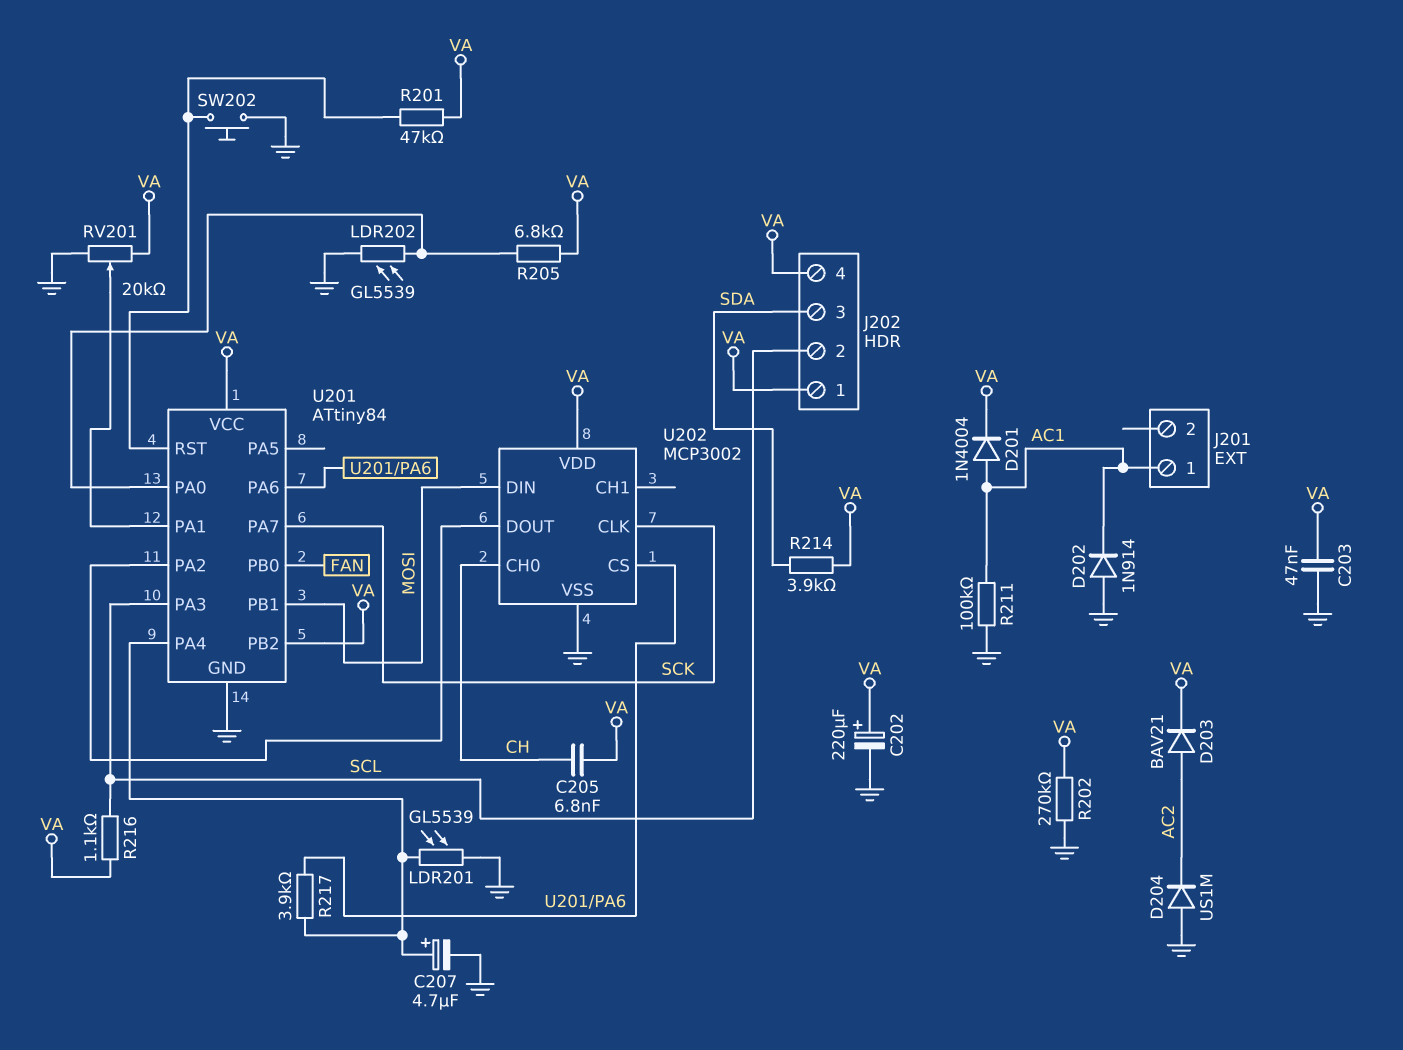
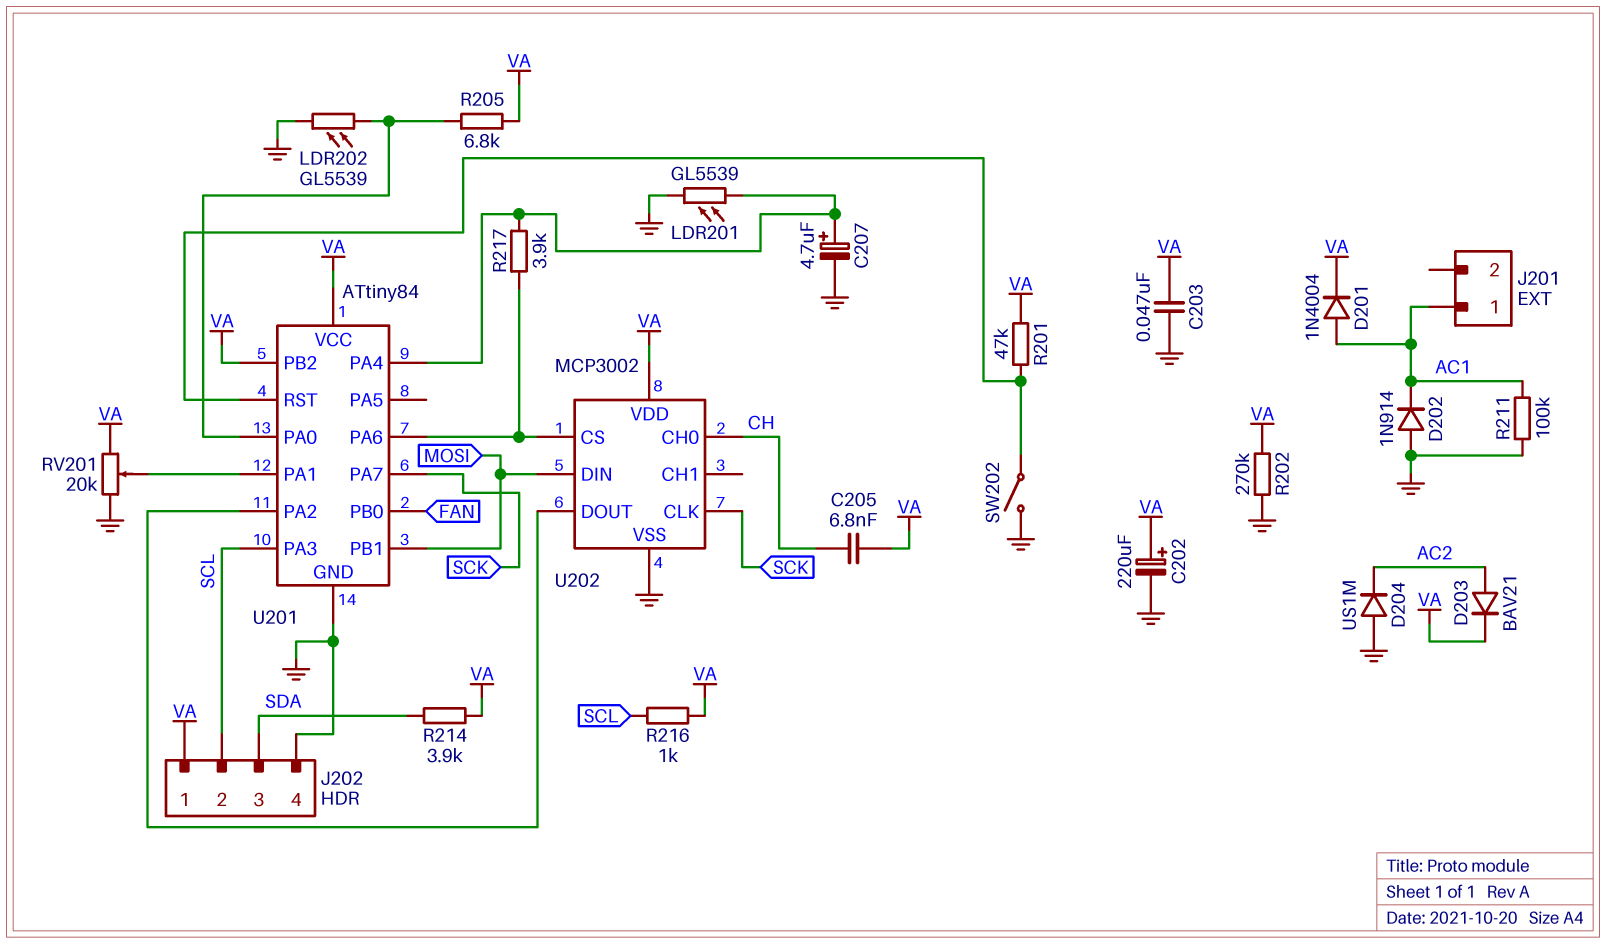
J202 pin 4: VA -> GND
R216: 1.1k (SCL, VA) -> 1k (SCL, VA)
SW202: button (GND, U201/RST) -> switch (GND, U201/RST)

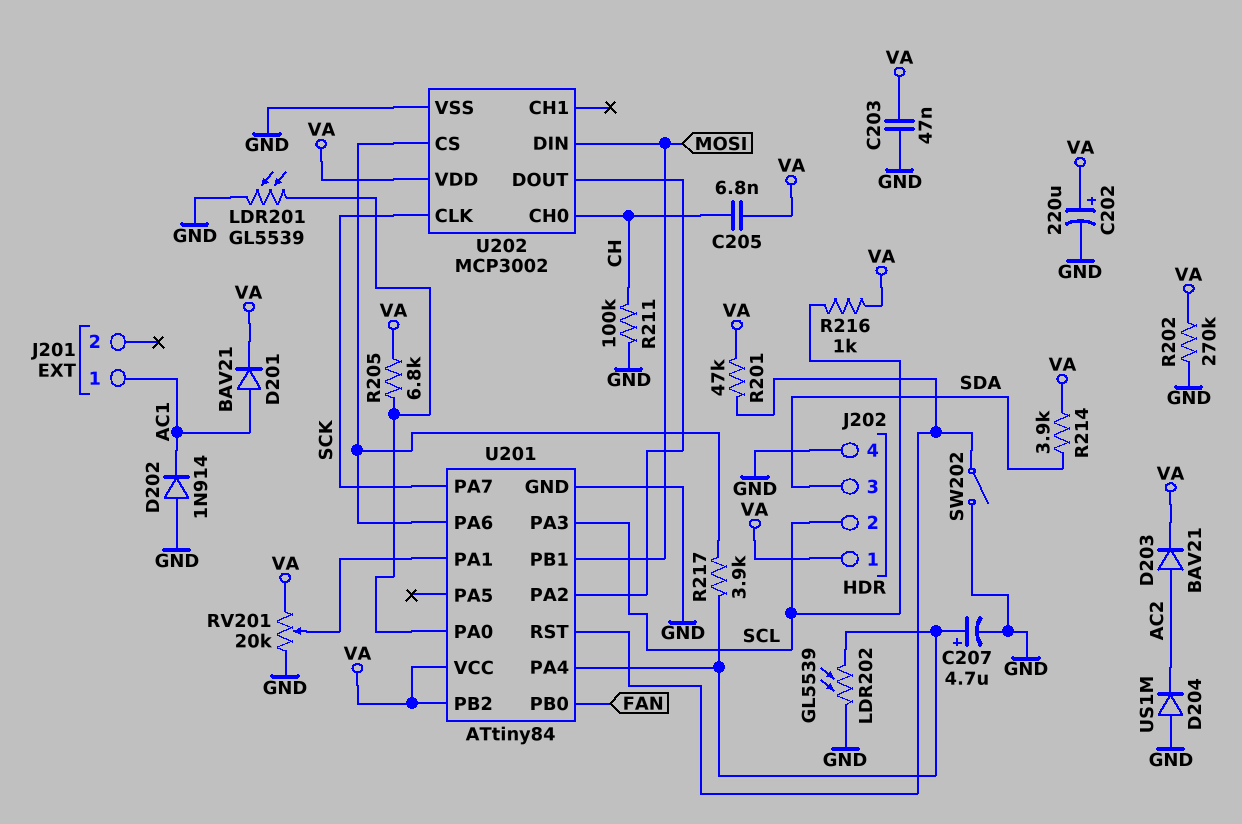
D201: diode 1N4004 (A AC1, K VA) -> diode BAV21 (A AC1, K VA)
LDR201: GL5539 (GND, U201/PA4) -> GL5539 (GND, U201/PA0)
LDR202: GL5539 (GND, U201/PA0) -> GL5539 (GND, U201/PA4)
R211: 100k (AC1, GND) -> 100k (CH, GND)

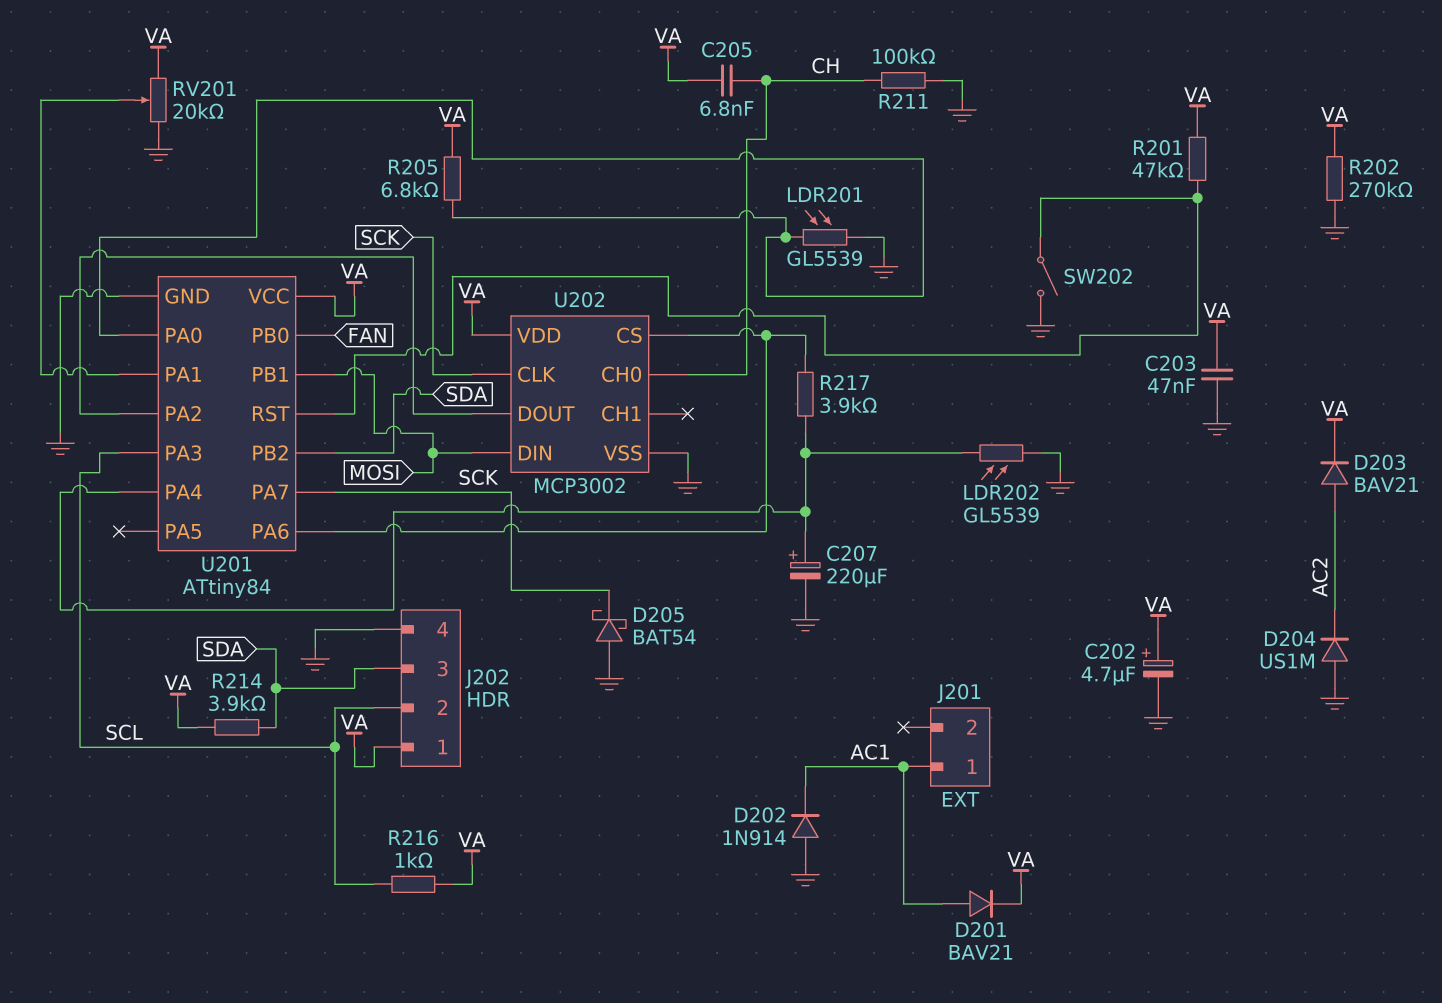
C202: 220uF (plus VA, minus GND) -> 4.7uF (plus VA, minus GND)
C207: 4.7uF (plus U201/PA4, minus GND) -> 220uF (plus U201/PA4, minus GND)
D205: none -> schottky BAT54 (A GND, K SCK)
U201 pin PB2: VA -> SDA

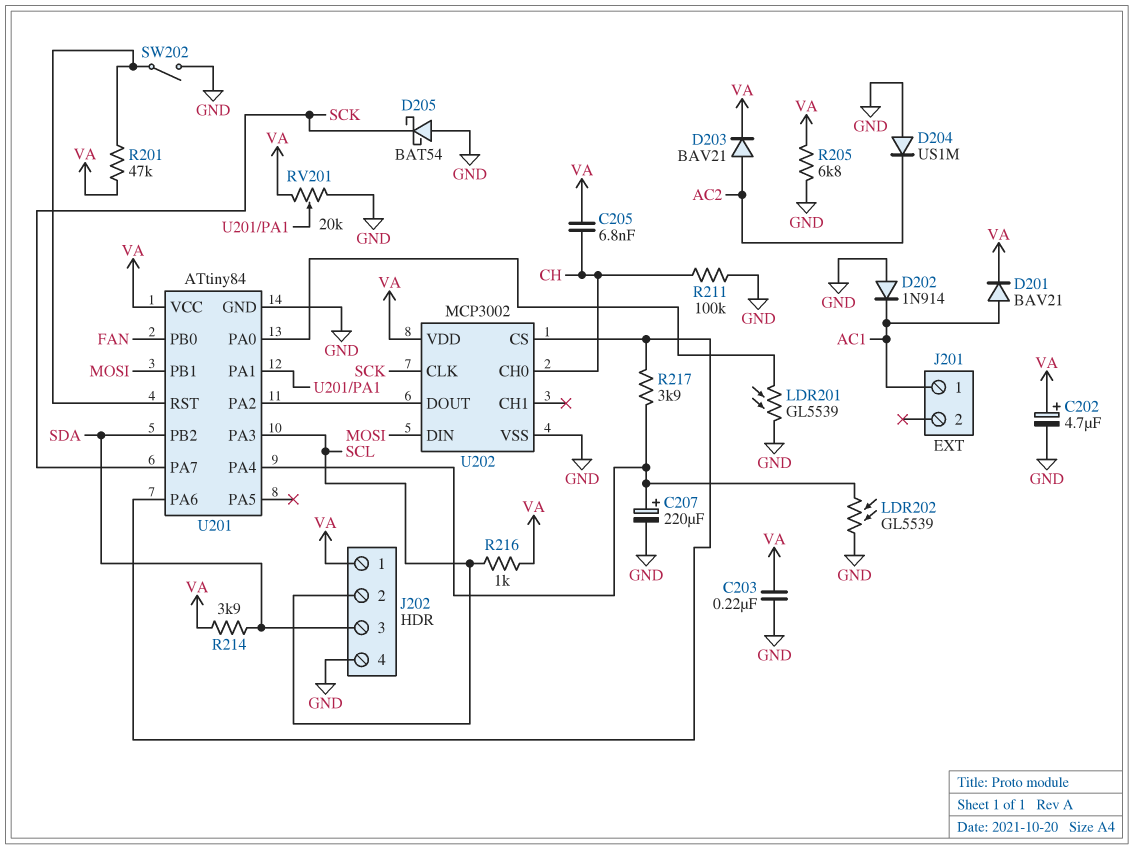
C203: 47nF (GND, VA) -> 220nF (GND, VA)
R202: 270k (GND, VA) -> none
R205: 6.8k (U201/PA0, VA) -> 6.8k (GND, VA)

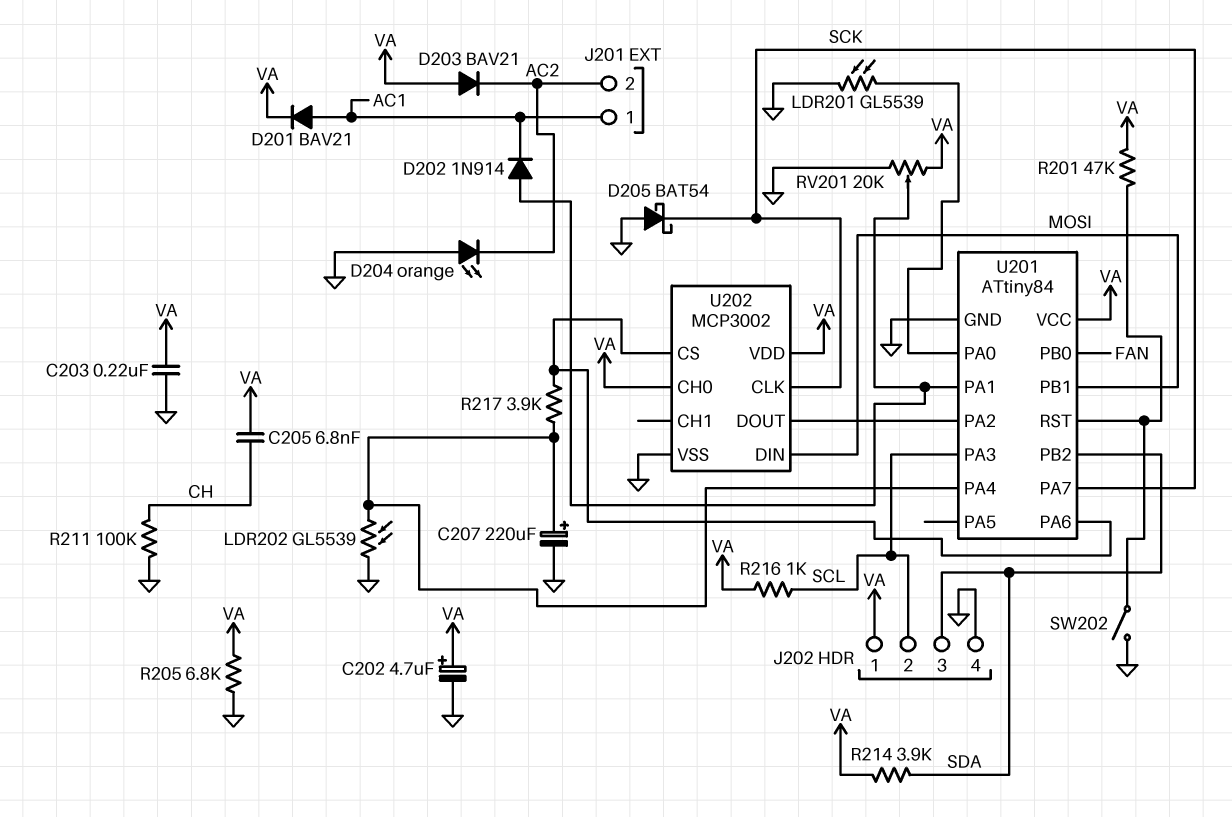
D202: diode 1N914 (A GND, K AC1) -> diode 1N914 (A U201/PA1, K AC1)
D203: diode BAV21 (A AC2, K VA) -> diode BAV21 (A VA, K AC2)
D204: diode US1M (A GND, K AC2) -> LED orange (A GND, K AC2)
J201 pin 2: none -> AC2
U202 pin CH0: CH -> VA

